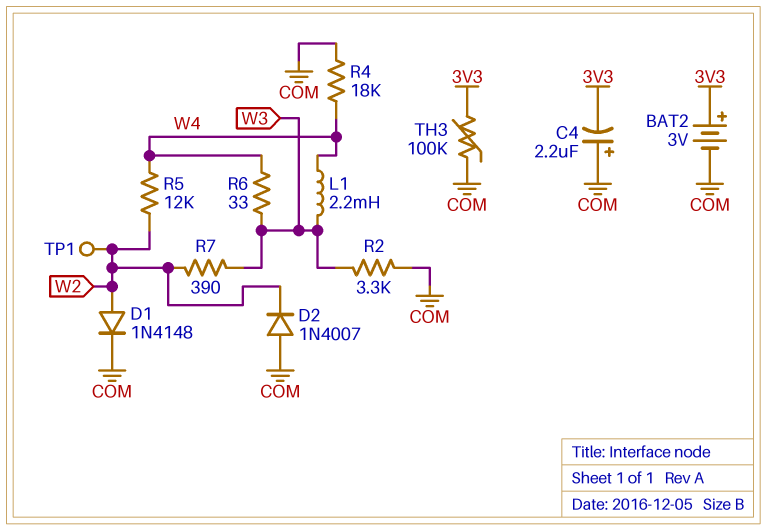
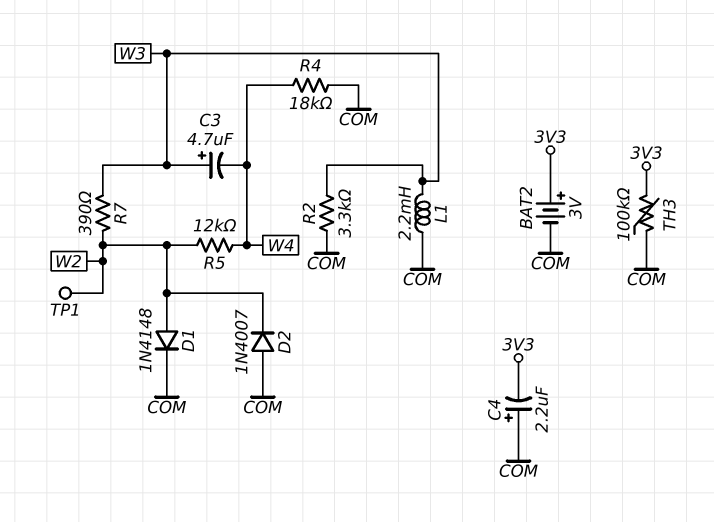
C3: none -> 4.7uF (plus W3, minus W4)
L1: 2.2mH (W3, W4) -> 2.2mH (COM, W3)
R6: 33 (W3, W4) -> none

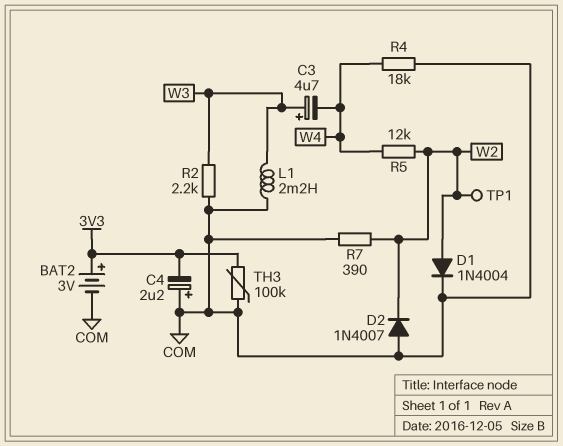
D1: diode 1N4148 (A W2, K COM) -> diode 1N4004 (A W2, K COM)
R2: 3.3k (COM, W3) -> 2.2k (COM, W3)
R7: 390 (W2, W3) -> 390 (COM, W2)

